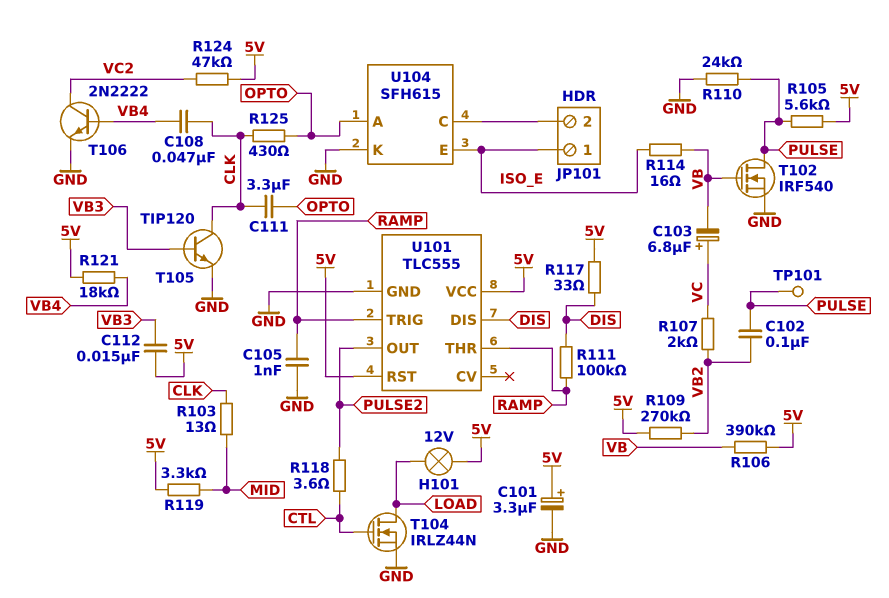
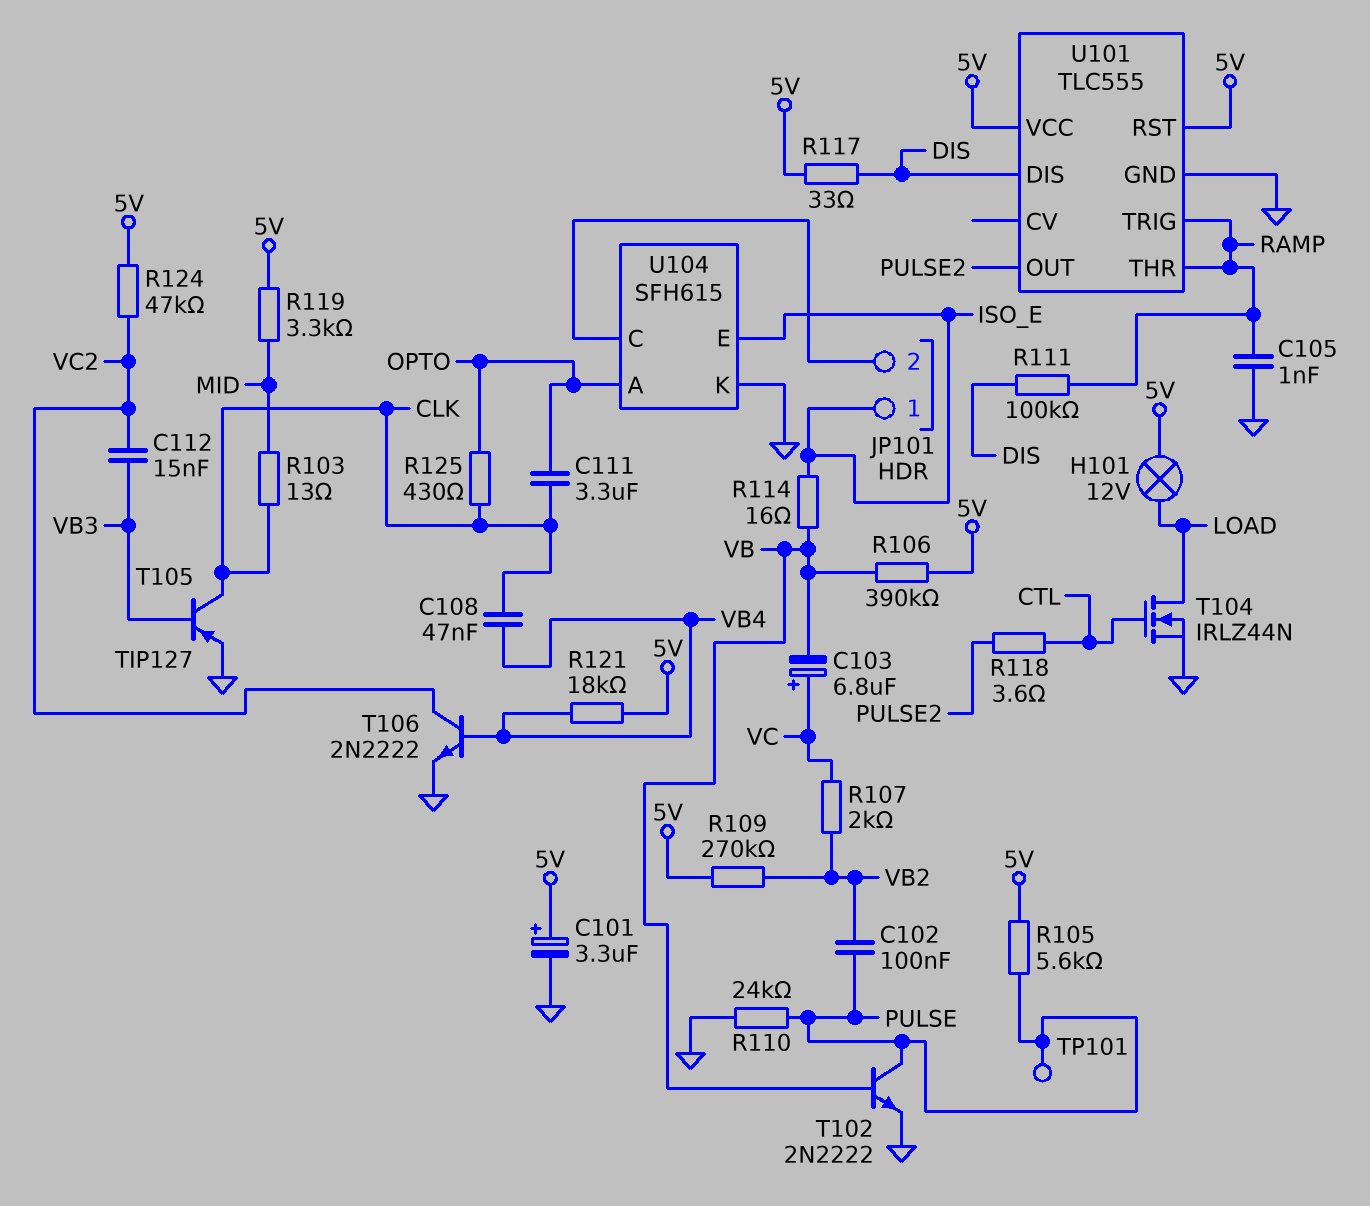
C112: 15nF (5V, VB3) -> 15nF (VB3, VC2)
T102: NMOS IRF540 (G VB, D PULSE, S GND) -> NPN 2N2222 (B VB, C PULSE, E GND)
T105: NPN TIP120 (B VB3, C CLK, E GND) -> PNP TIP127 (B VB3, C CLK, E GND)

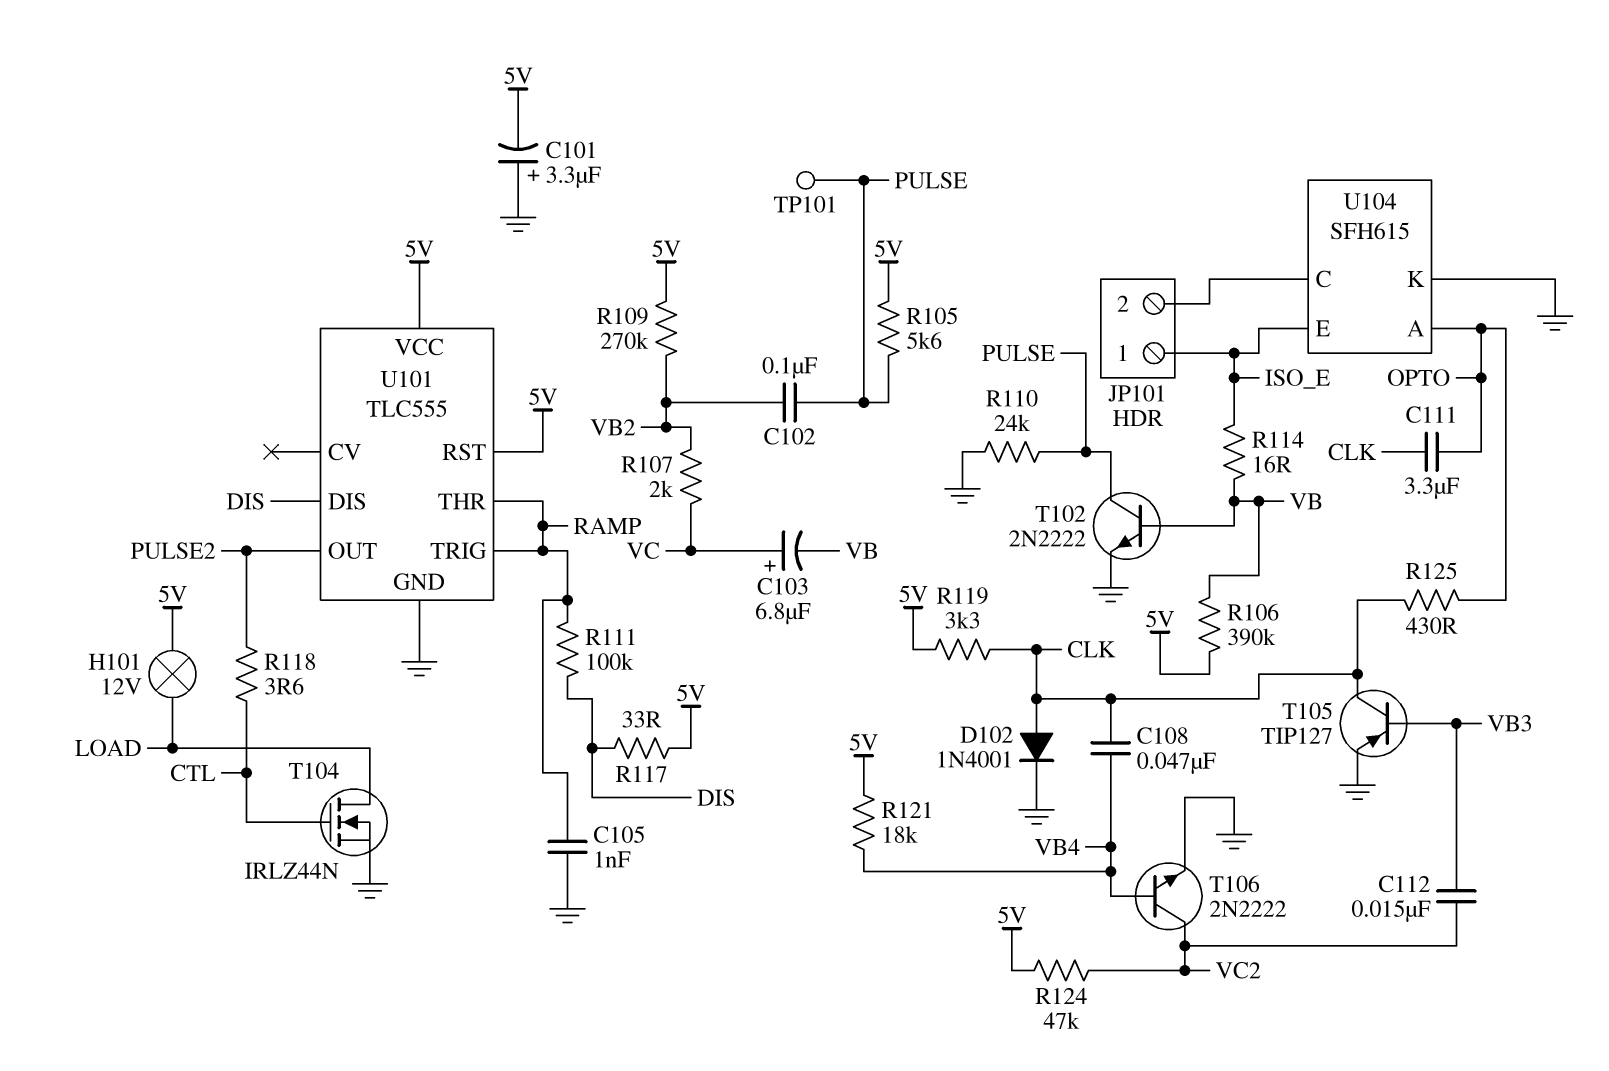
C101: 3.3uF (plus 5V, minus GND) -> 3.3uF (plus GND, minus 5V)
D102: none -> diode 1N4001 (A CLK, K GND)
R103: 13 (CLK, MID) -> none
R119: 3.3k (5V, MID) -> 3.3k (5V, CLK)

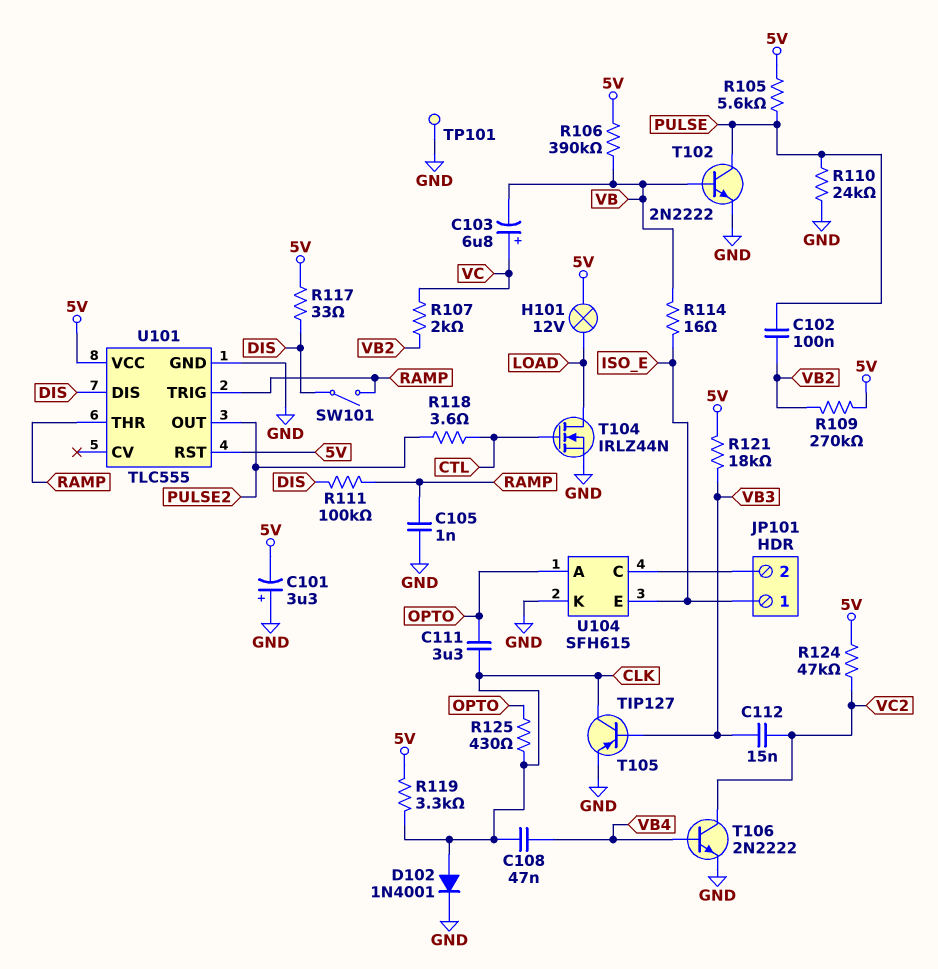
R121: 18k (5V, VB4) -> 18k (5V, VB3)
SW101: none -> switch (DIS, RAMP)
TP101: test point (PULSE) -> test point (GND)

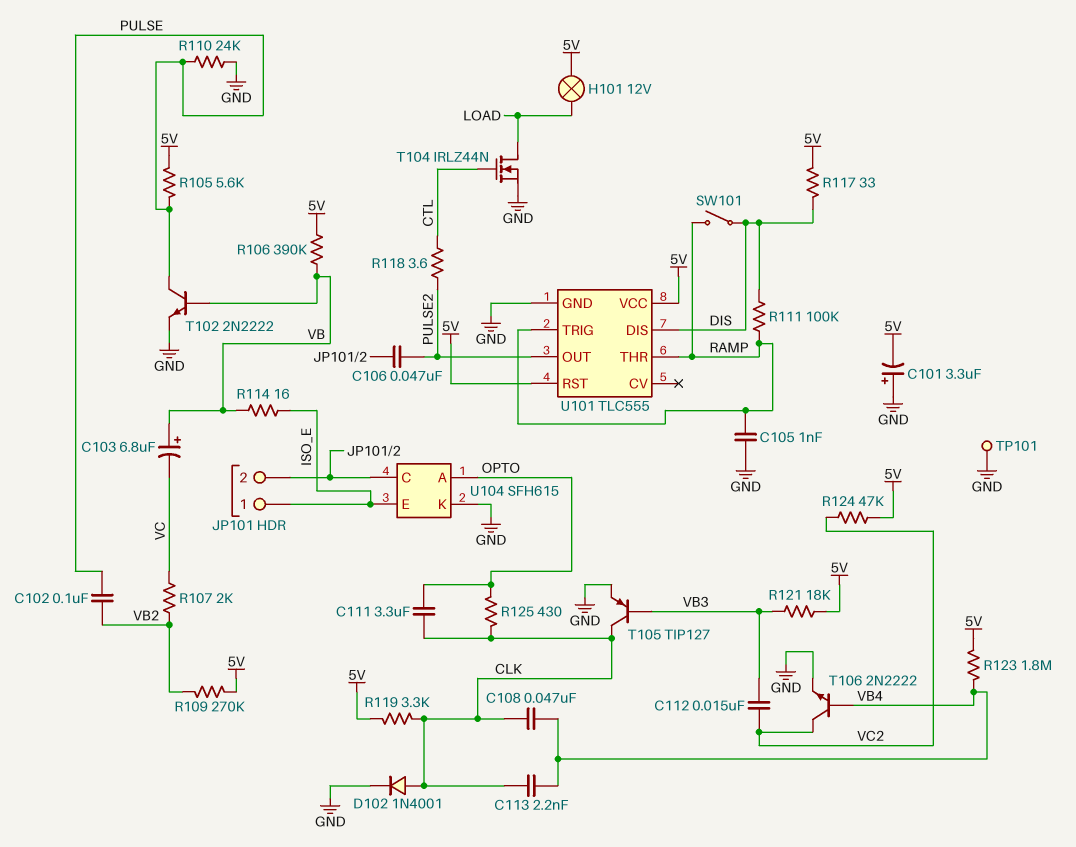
C103: 6.8uF (plus VC, minus VB) -> 6.8uF (plus VB, minus VC)
C106: none -> 47nF (JP101/2, PULSE2)
C113: none -> 2.2nF (CLK, VB4)
R123: none -> 1.8M (5V, VB4)

